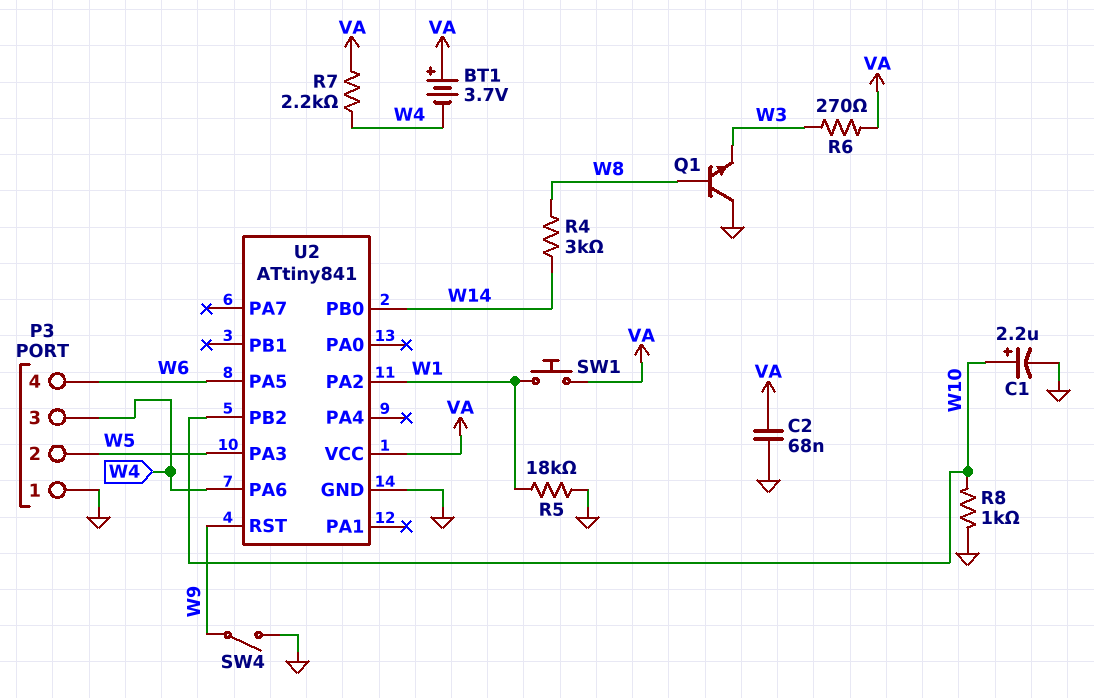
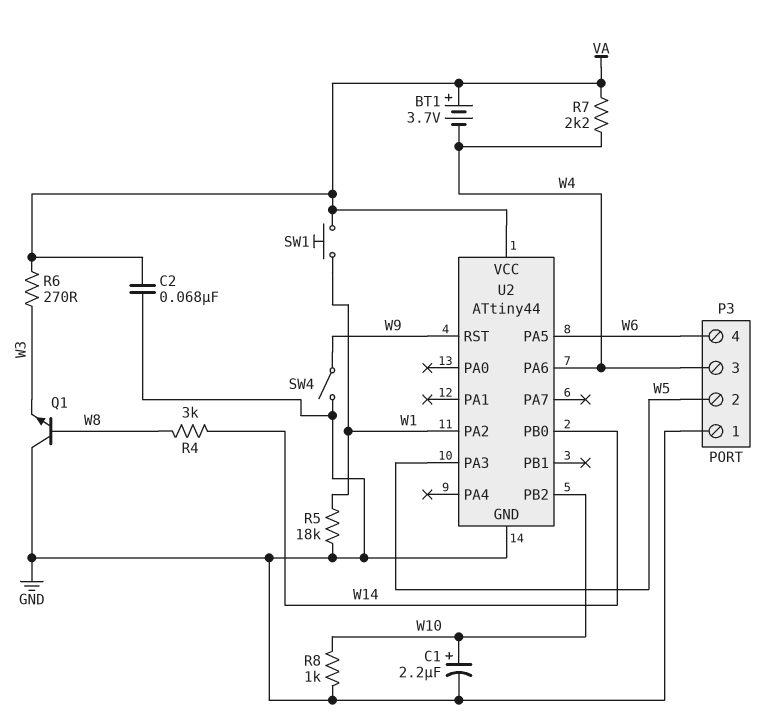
U2: ATtiny841 -> ATtiny44

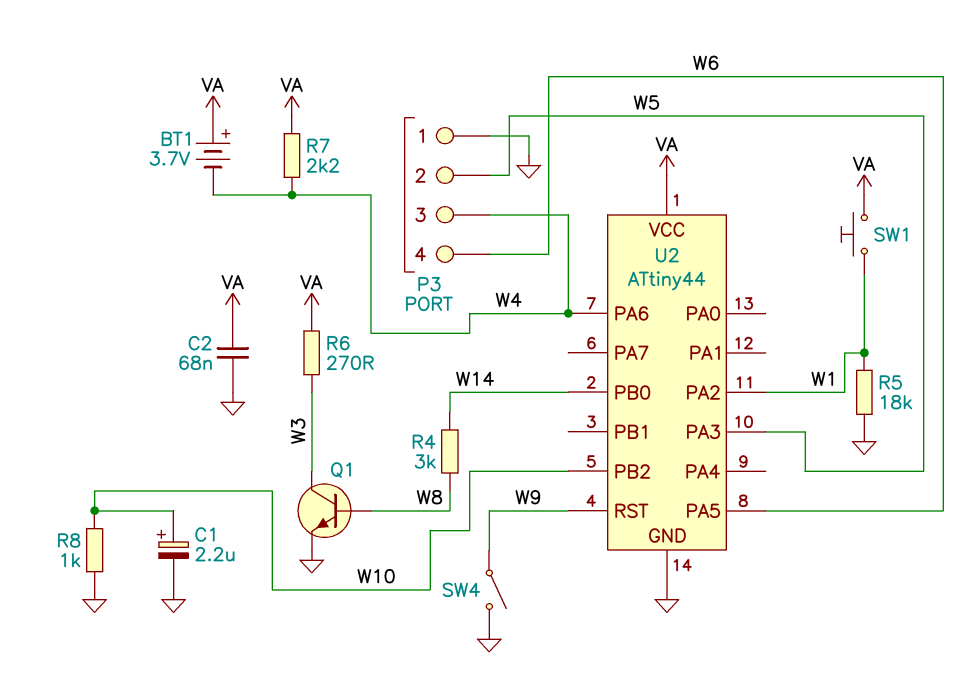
Q1: NPN (B W8, C GND, E W3) -> NPN (B W8, C W3, E GND)

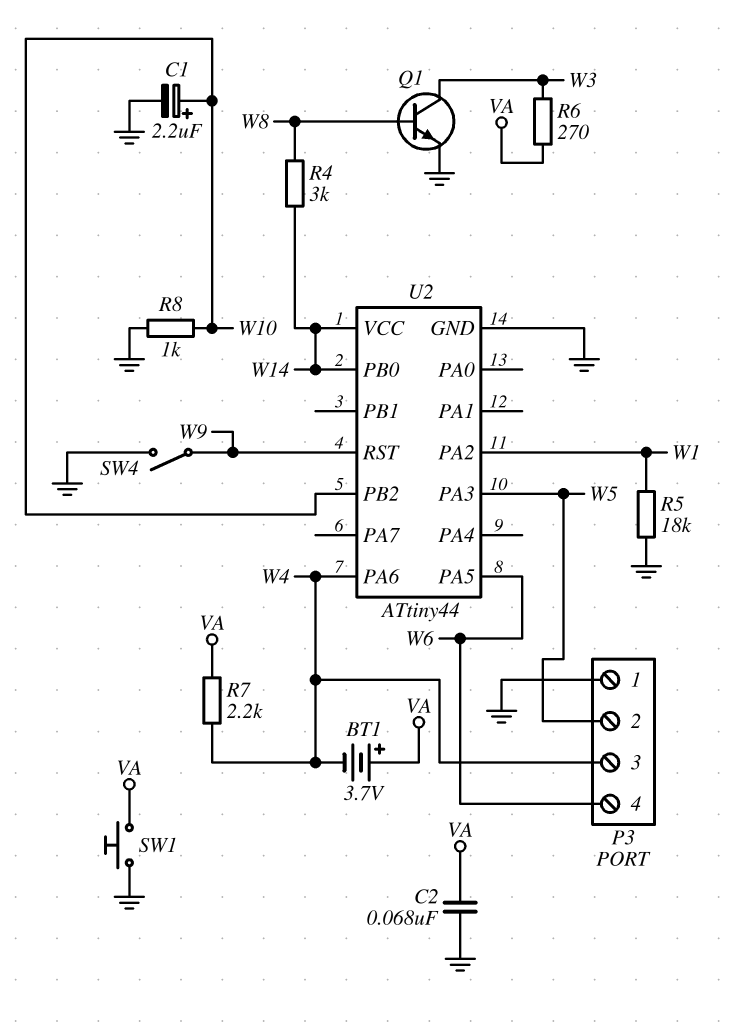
SW1: button (VA, W1) -> button (GND, VA)
U2 pin VCC: VA -> W14

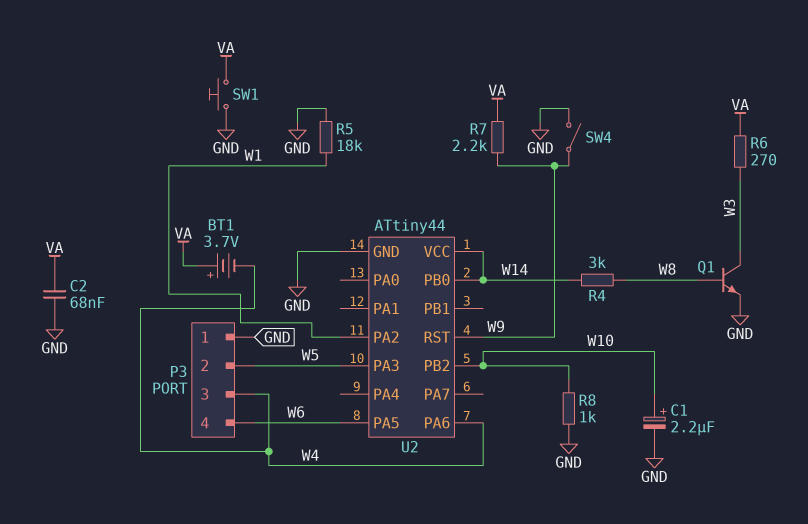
R7: 2.2k (VA, W4) -> 2.2k (VA, W9)

